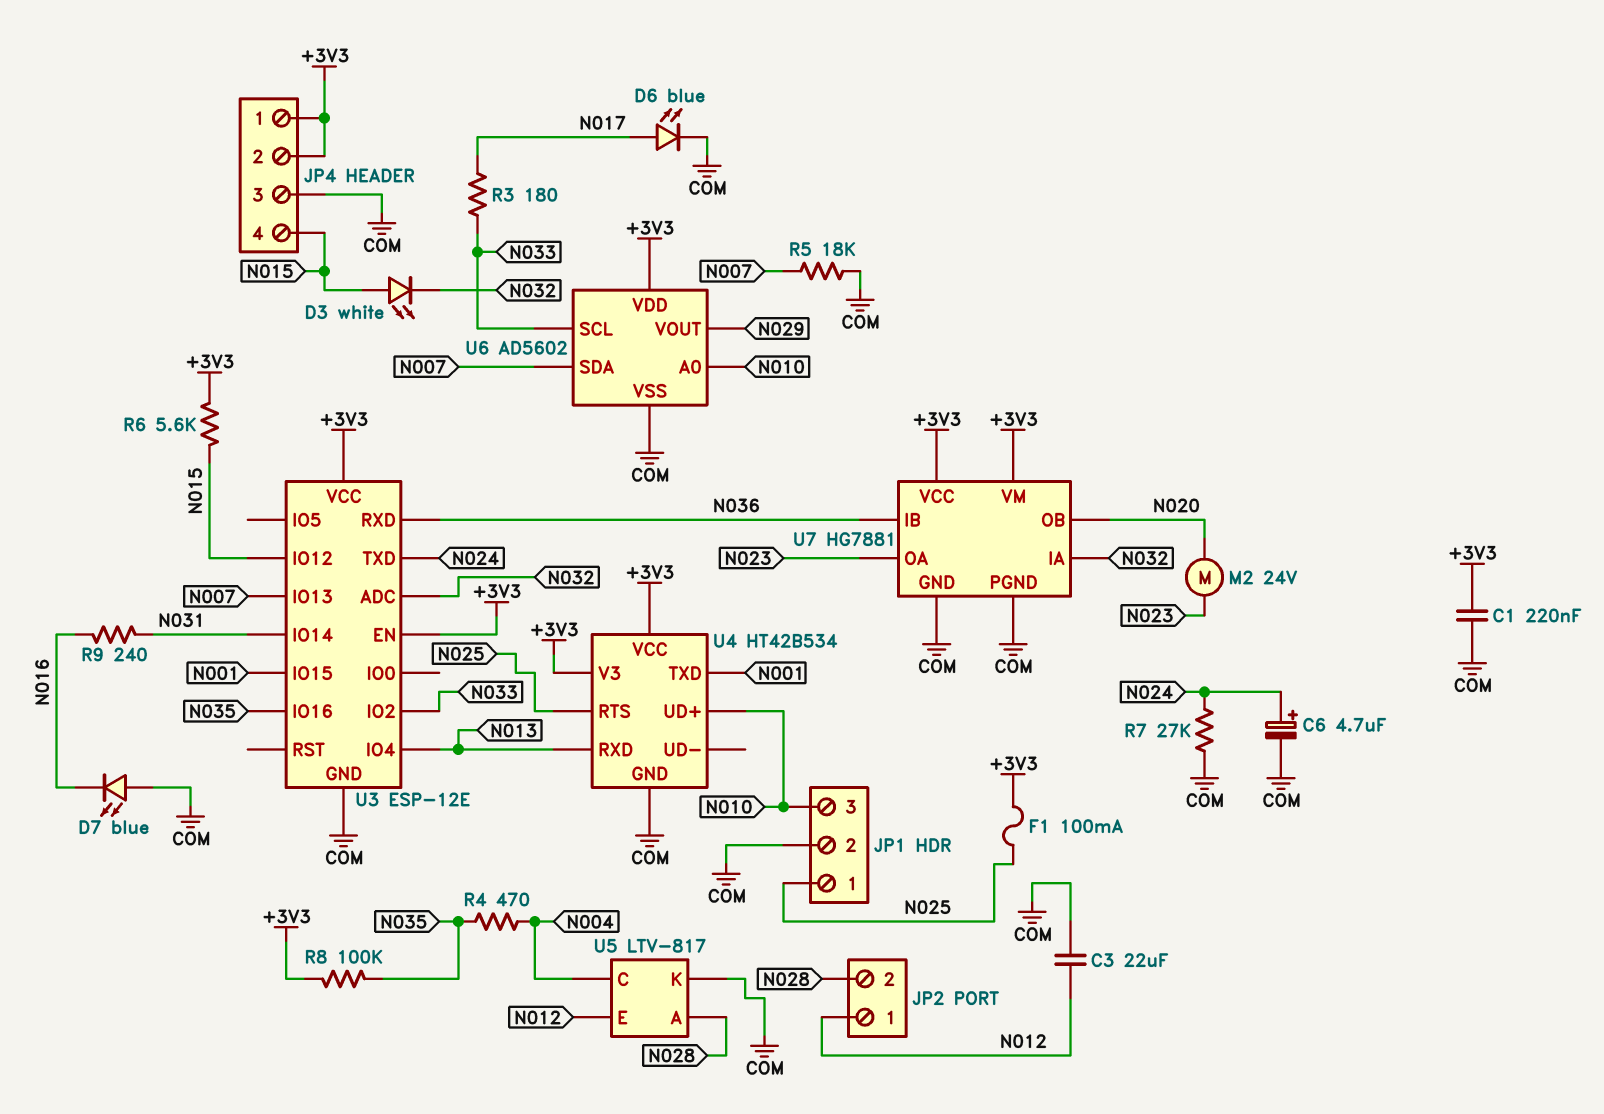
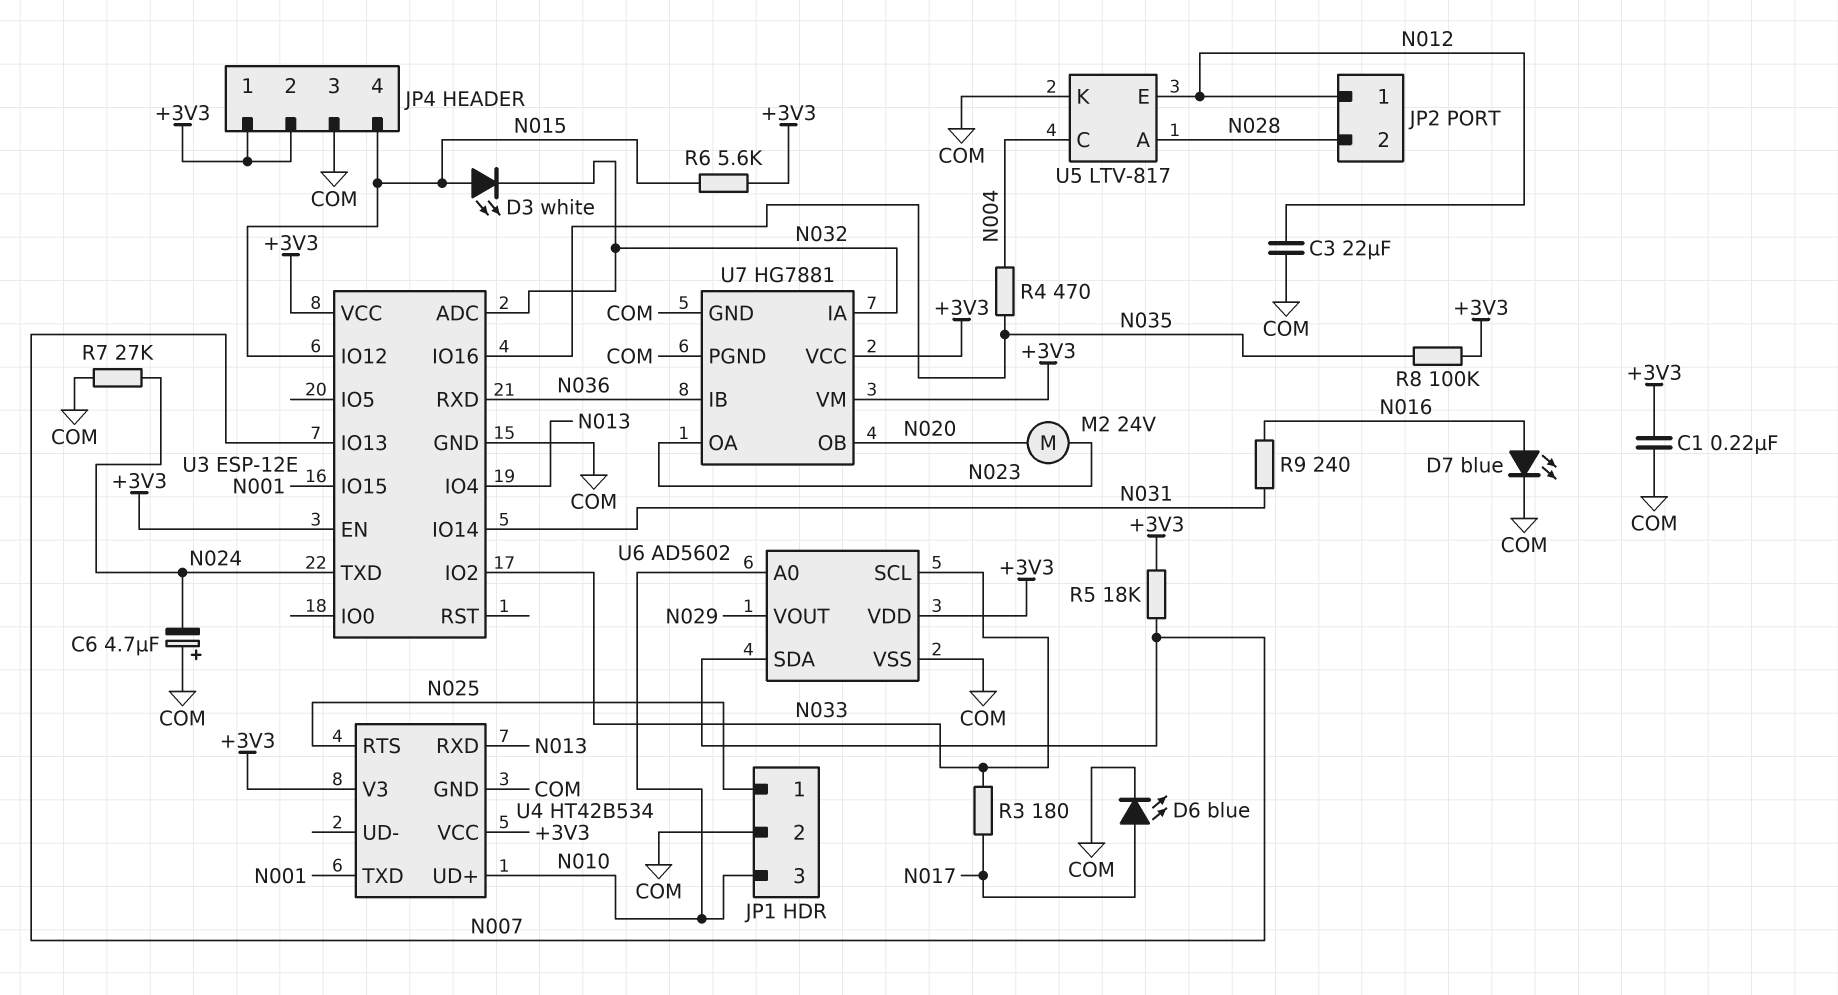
C6: 4.7uF (plus N024, minus COM) -> 4.7uF (plus COM, minus N024)
D7: LED blue (A COM, K N016) -> LED blue (A N016, K COM)
F1: 100mA (+3V3, N025) -> none
R5: 18k (COM, N007) -> 18k (+3V3, N007)

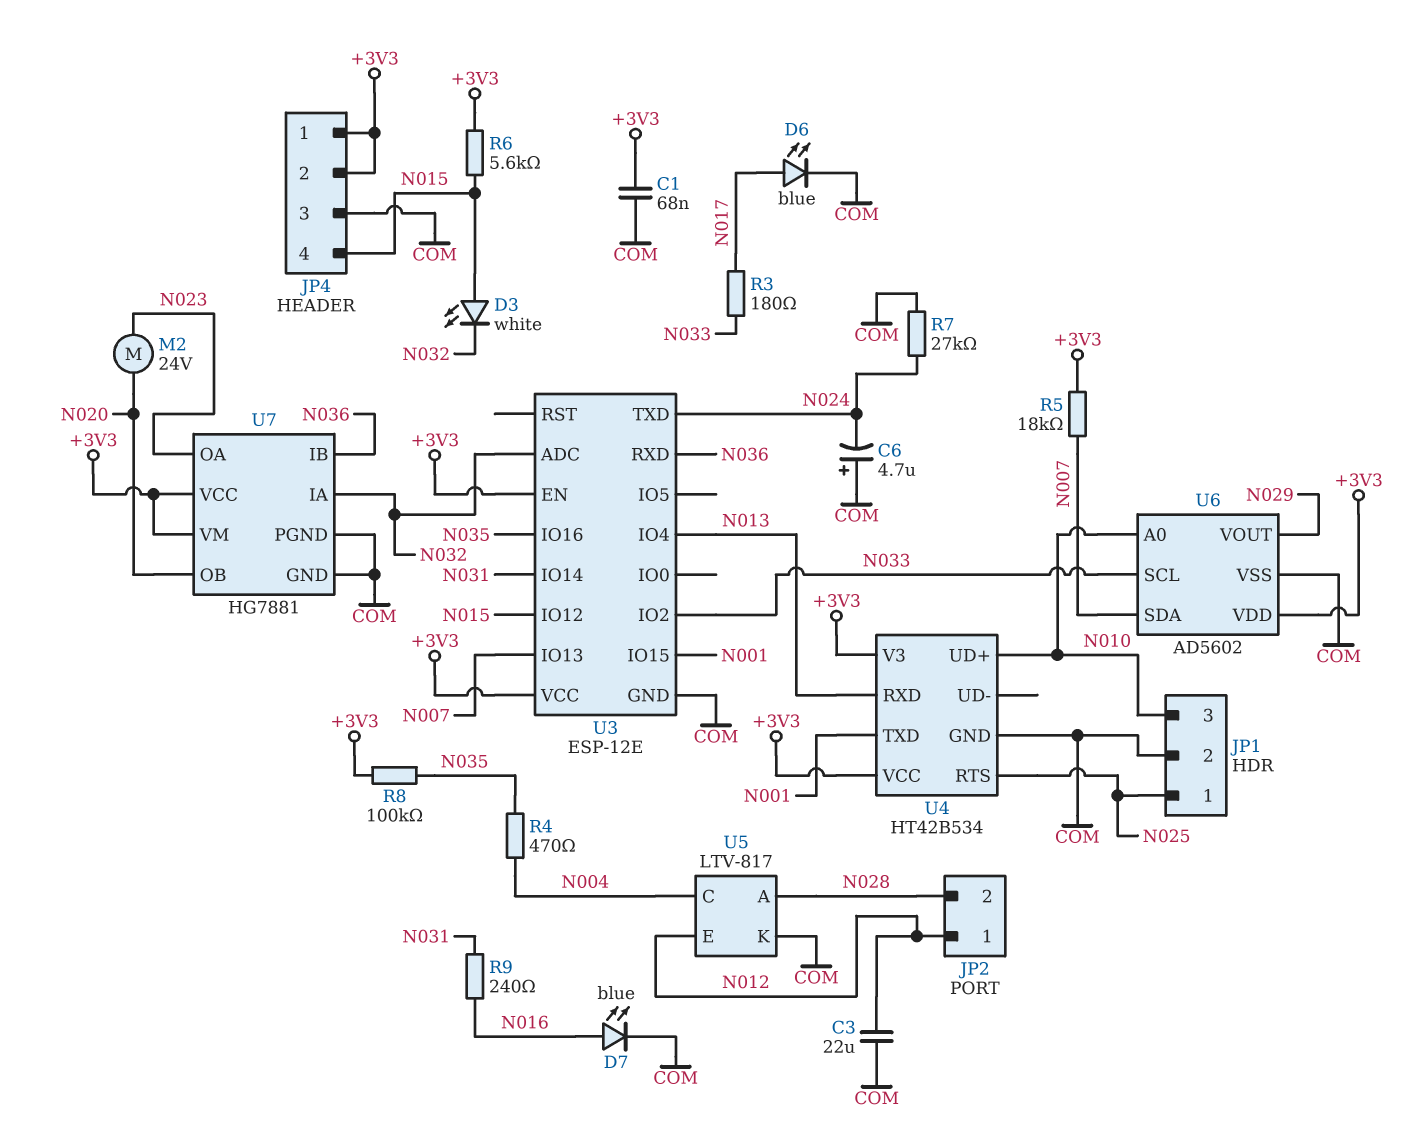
C1: 220nF (+3V3, COM) -> 68nF (+3V3, COM)

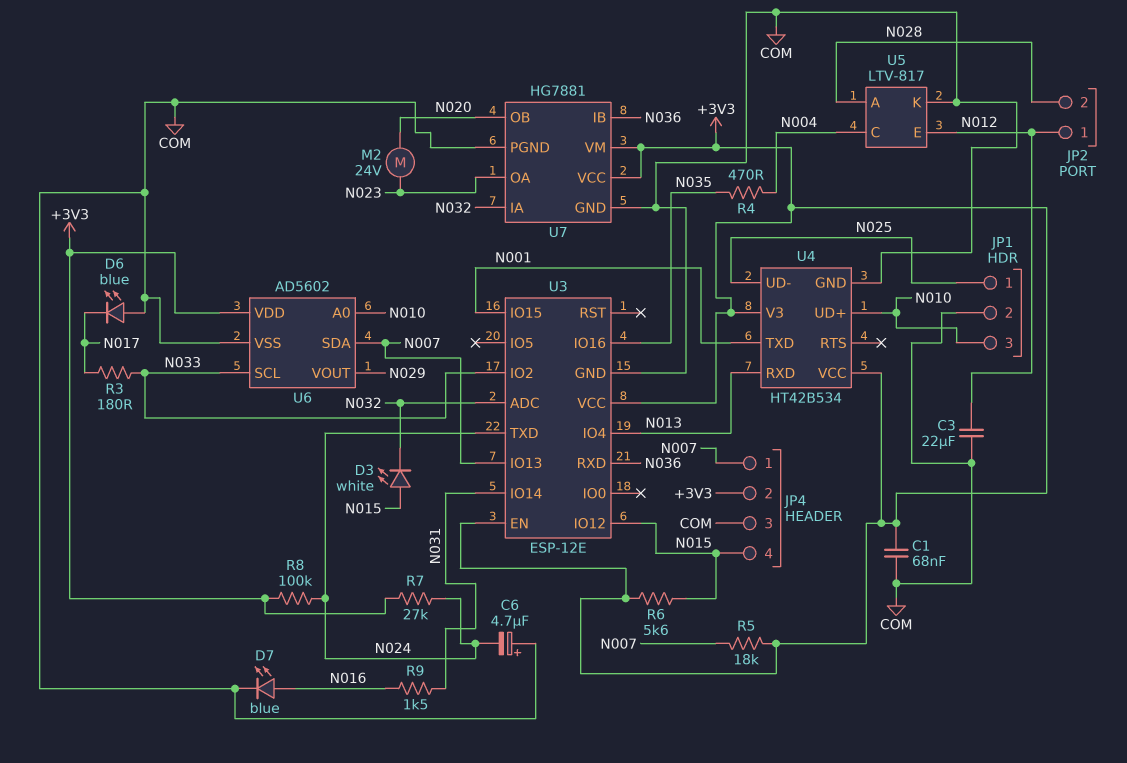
D6: LED blue (A N017, K COM) -> LED blue (A COM, K N017)
JP4 pin 1: +3V3 -> N007
R7: 27k (COM, N024) -> 27k (+3V3, N024)
R8: 100k (+3V3, N035) -> 100k (+3V3, N024)
R9: 240 (N016, N031) -> 1.5k (N016, N031)
U4 pin RTS: N025 -> none
U4 pin UD-: none -> N025

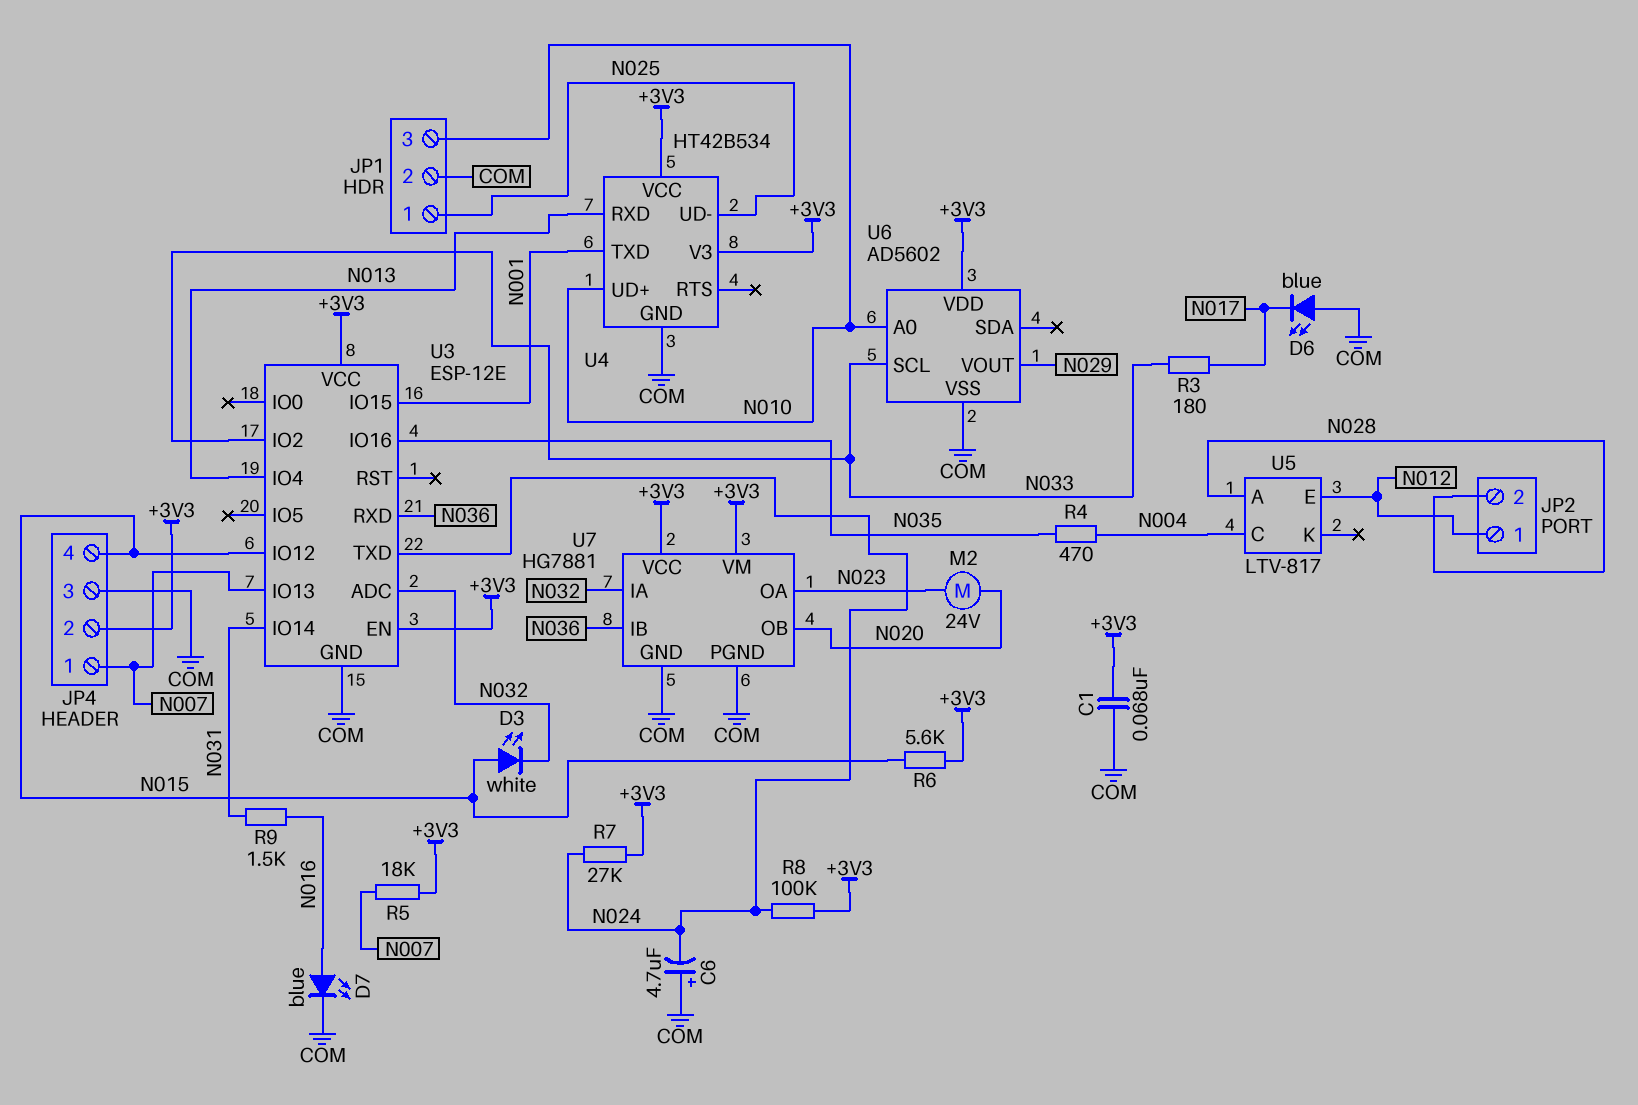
C3: 22uF (COM, N012) -> none
U5 pin K: COM -> none
U6 pin SDA: N007 -> none

